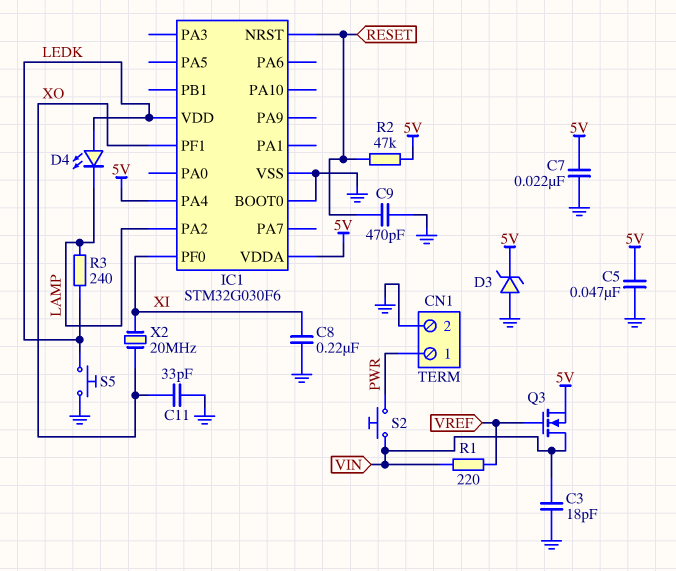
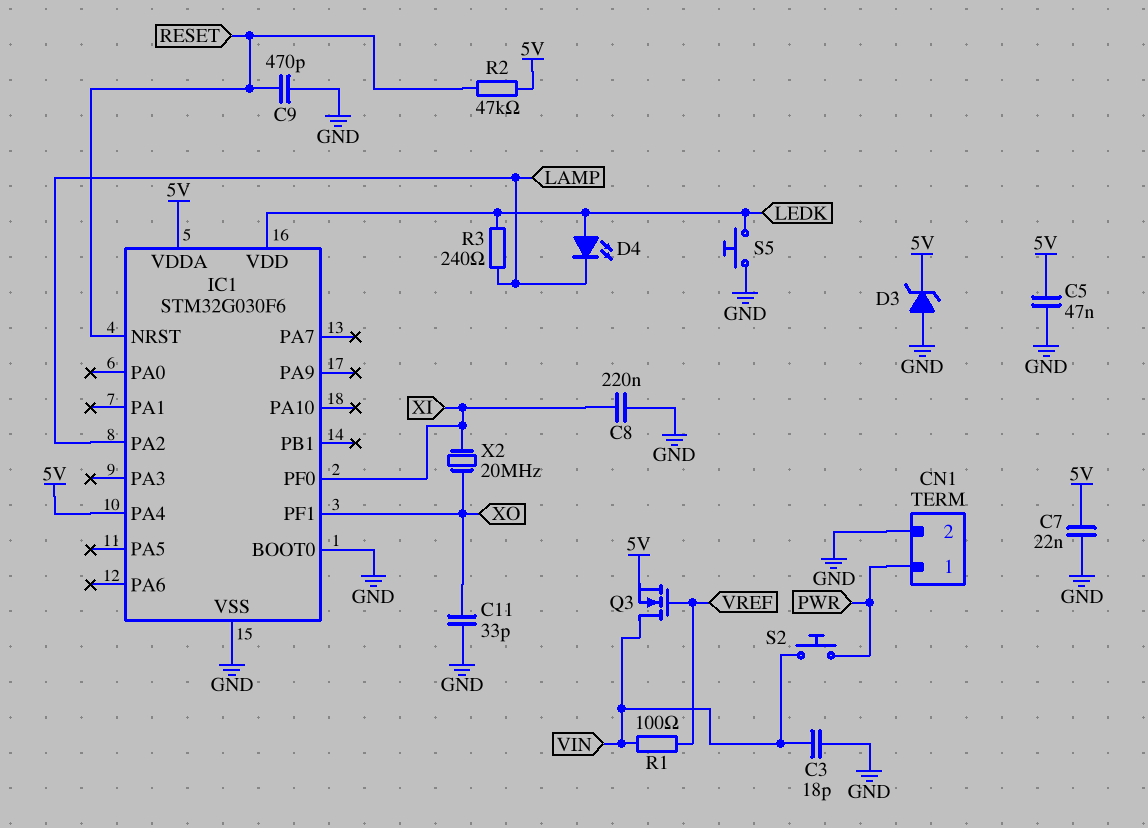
R1: 220 (VIN, VREF) -> 100 (VIN, VREF)

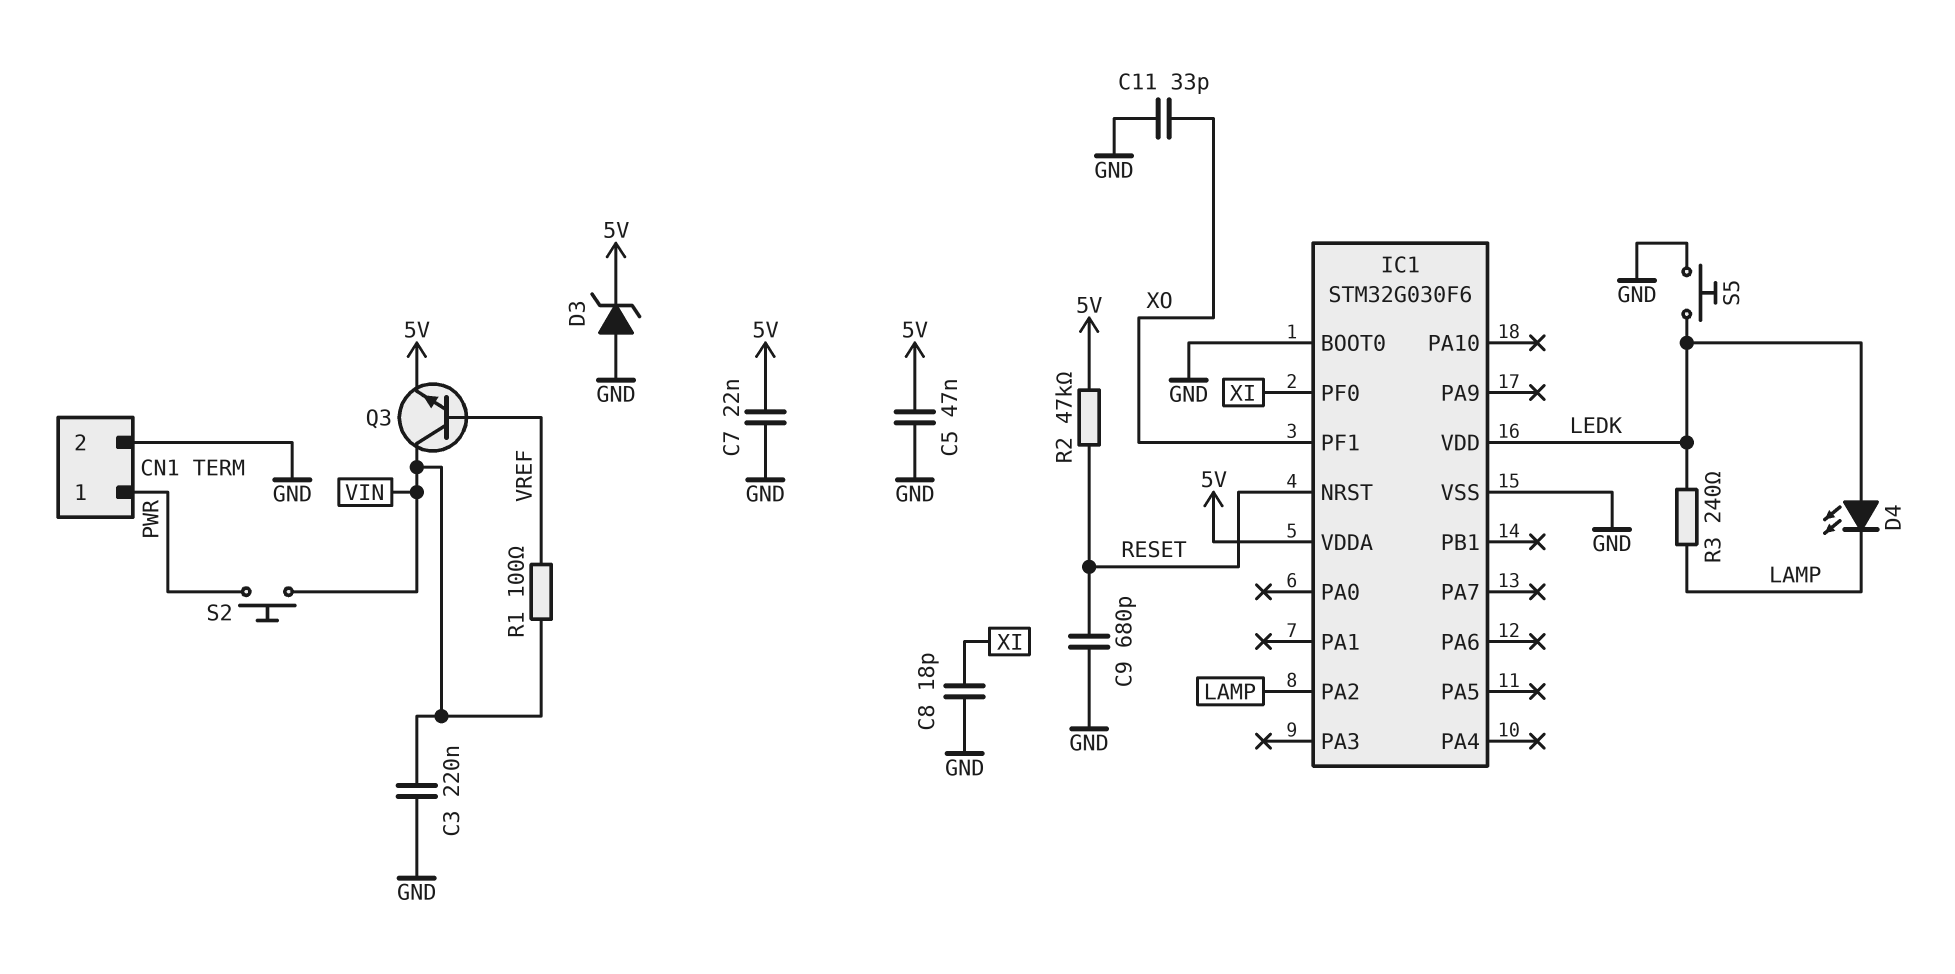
C3: 18pF (GND, VIN) -> 220nF (GND, VIN)
C8: 220nF (GND, XI) -> 18pF (GND, XI)
C9: 470pF (GND, RESET) -> 680pF (GND, RESET)
IC1 pin PA4: 5V -> none
Q3: NMOS (G VREF, D VIN, S 5V) -> NPN (B VREF, C VIN, E 5V)
X2: 20MHz (XI, XO) -> none

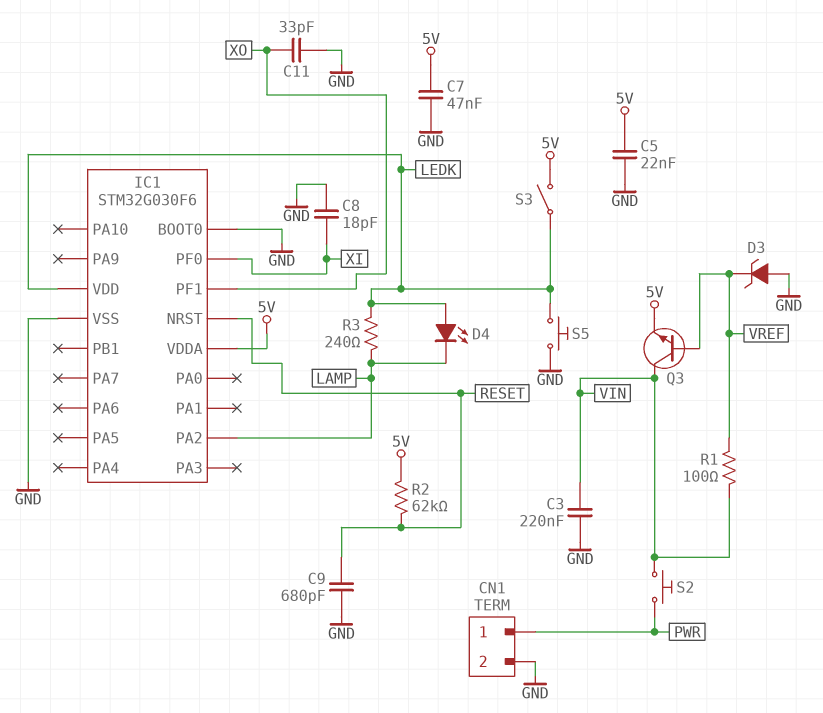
C5: 47nF (5V, GND) -> 22nF (5V, GND)
C7: 22nF (5V, GND) -> 47nF (5V, GND)
D3: zener (A GND, K 5V) -> zener (A GND, K VREF)
R2: 47k (5V, RESET) -> 62k (5V, RESET)
S3: none -> switch (5V, LEDK)

